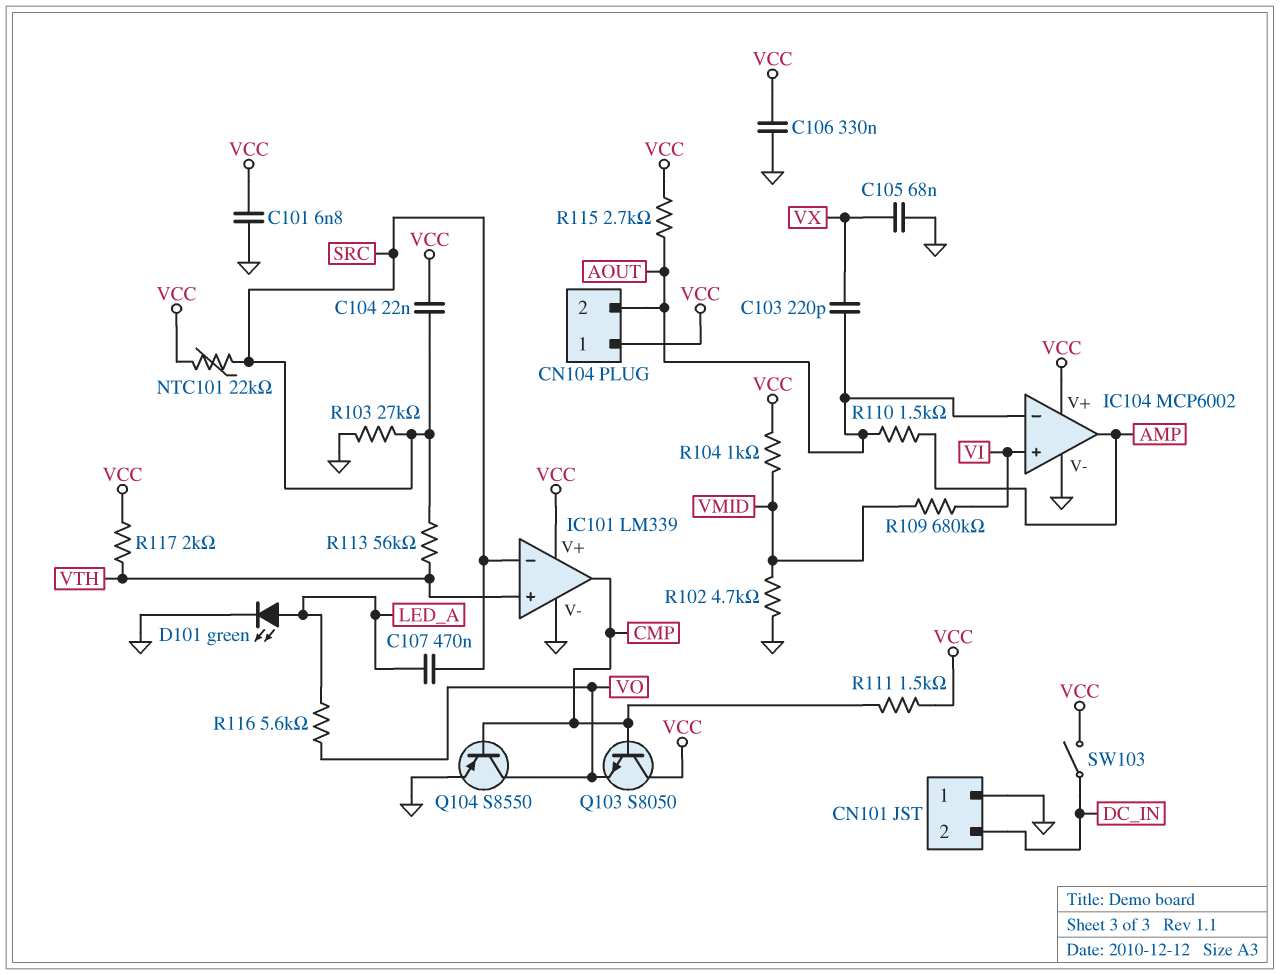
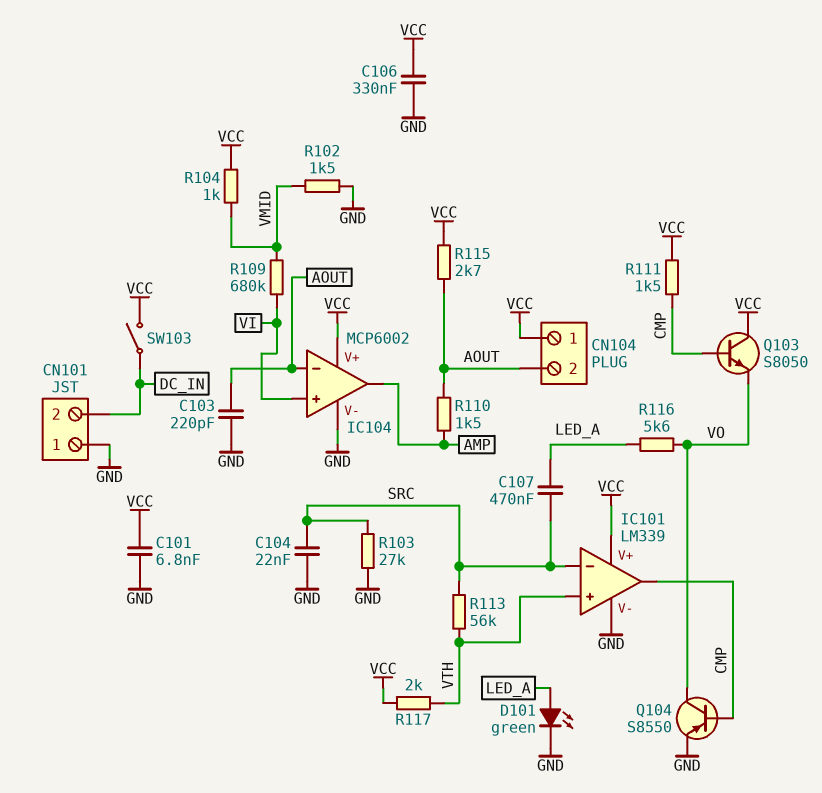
C103: 220pF (AOUT, VX) -> 220pF (AOUT, GND)
C104: 22nF (SRC, VCC) -> 22nF (GND, SRC)
C105: 68nF (GND, VX) -> none
NTC101: 22k (SRC, VCC) -> none
R102: 4.7k (GND, VMID) -> 1.5k (GND, VMID)

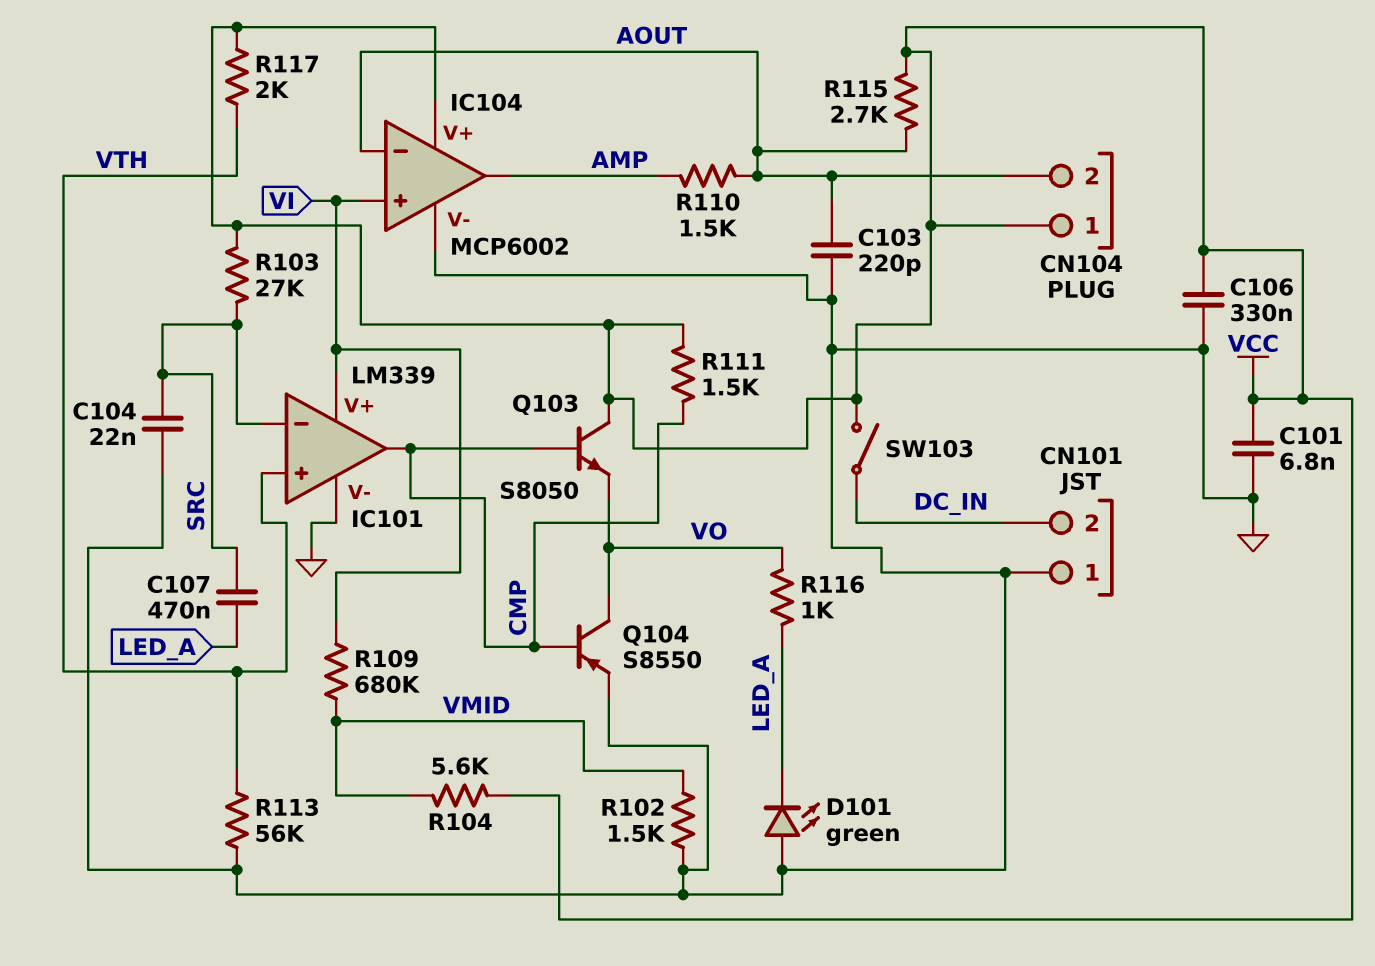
D101: LED green (A LED_A, K GND) -> LED green (A GND, K LED_A)
IC101 pin V+: VCC -> VI
R103: 27k (GND, SRC) -> 27k (SRC, VCC)
R104: 1k (VCC, VMID) -> 5.6k (VCC, VMID)
R113: 56k (SRC, VTH) -> 56k (GND, VTH)
R116: 5.6k (LED_A, VO) -> 1k (LED_A, VO)

